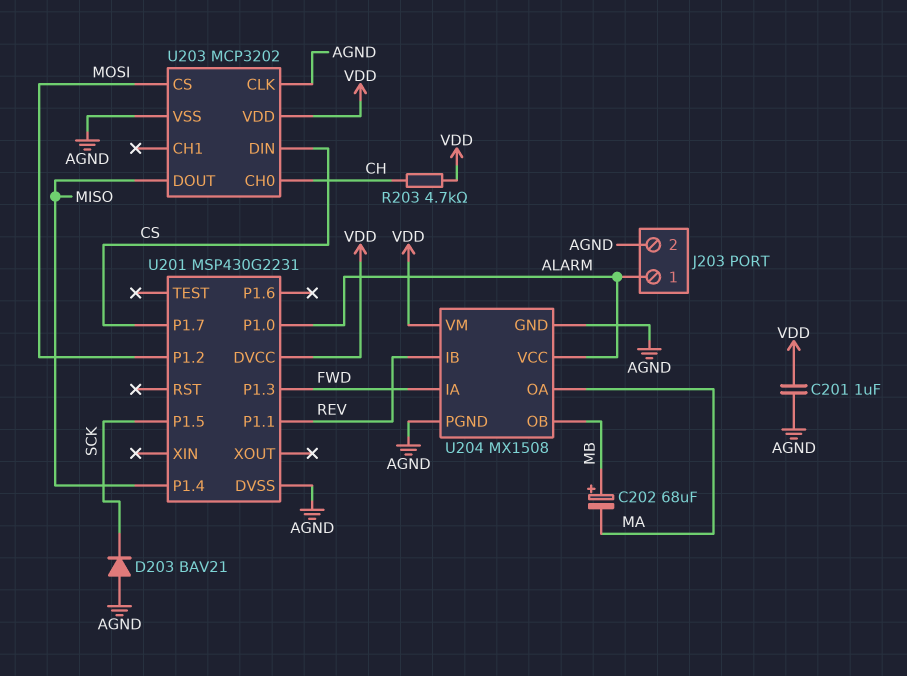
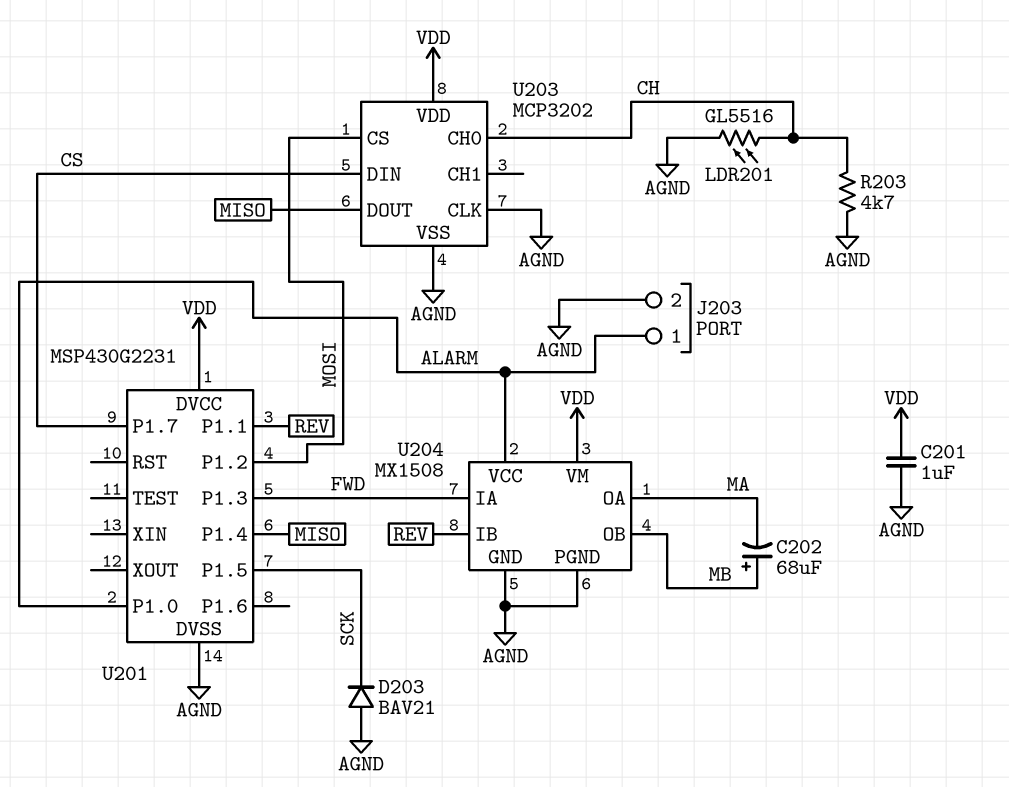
LDR201: none -> GL5516 (AGND, CH)
R203: 4.7k (CH, VDD) -> 4.7k (AGND, CH)

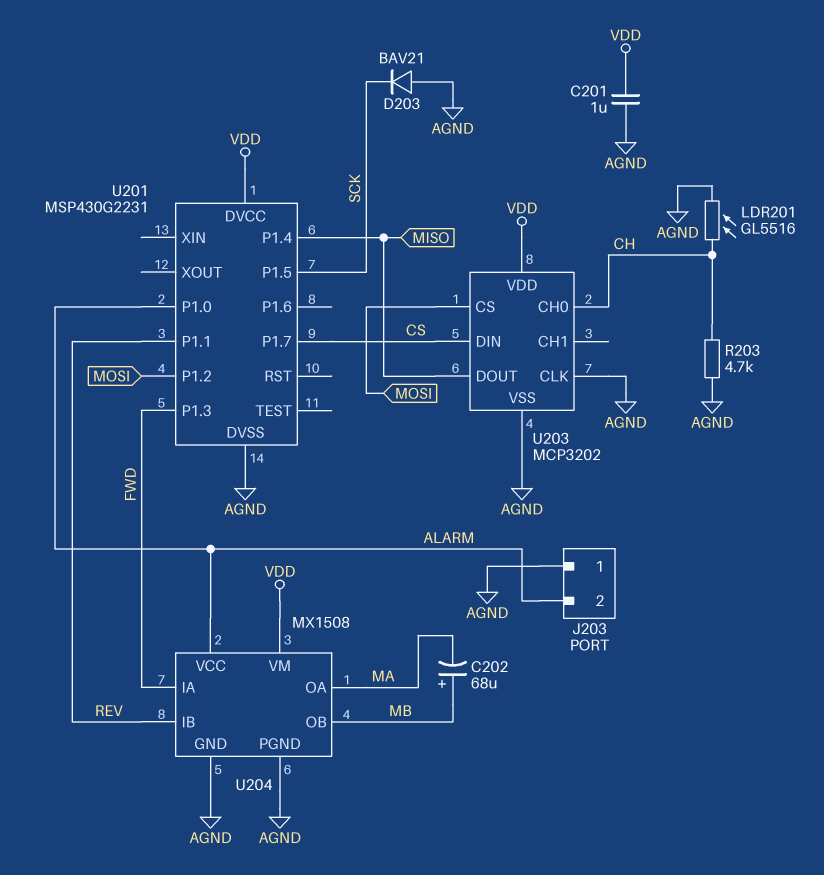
J203 pin 1: ALARM -> AGND
J203 pin 2: AGND -> ALARM

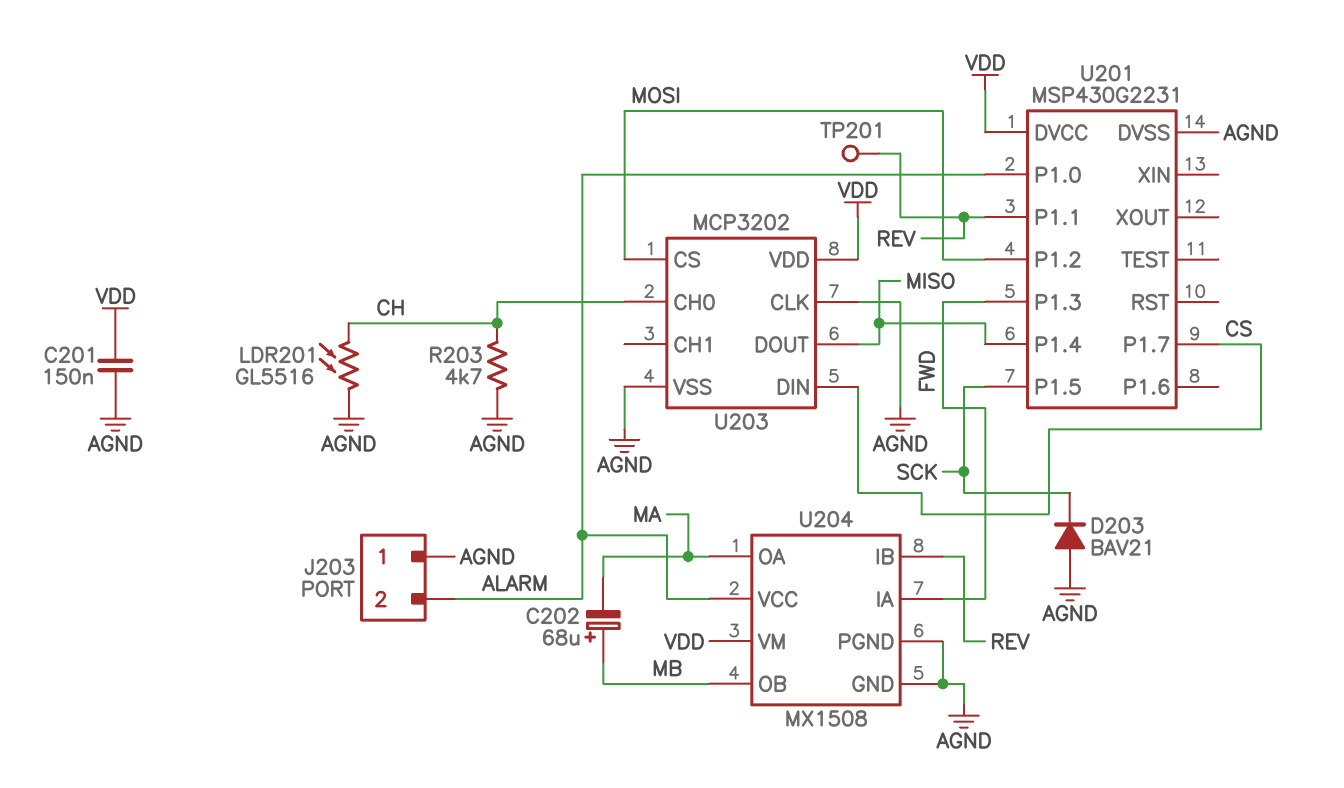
C201: 1uF (AGND, VDD) -> 150nF (AGND, VDD)
TP201: none -> test point (REV)

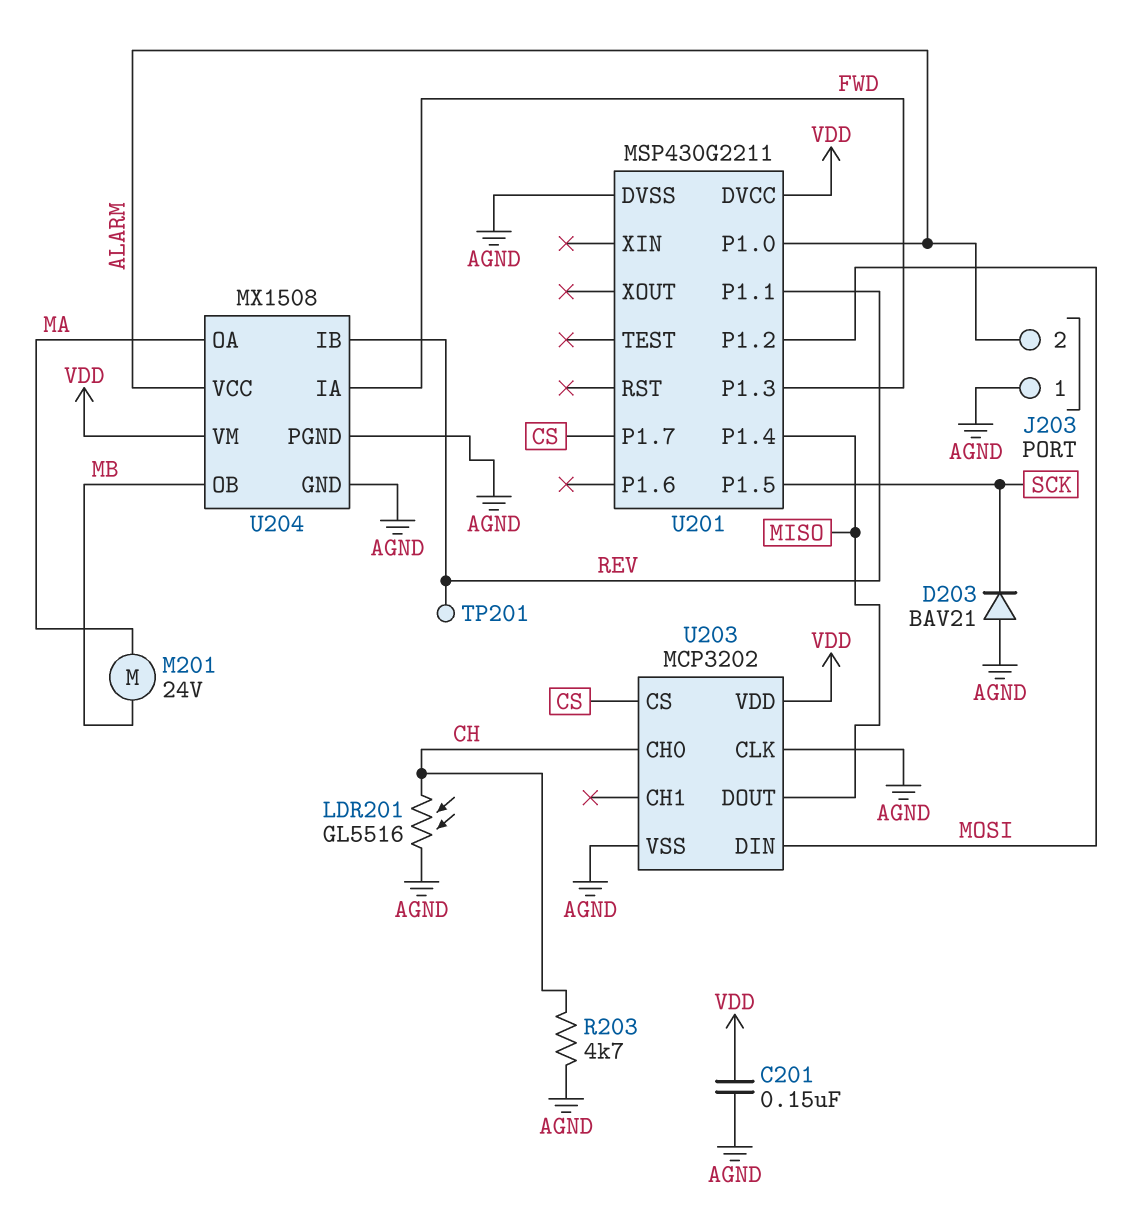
C202: 68uF (plus MB, minus MA) -> none
M201: none -> motor 24V (MA, MB)
U201: MSP430G2231 -> MSP430G2211
U203 pin CS: MOSI -> CS
U203 pin DIN: CS -> MOSI

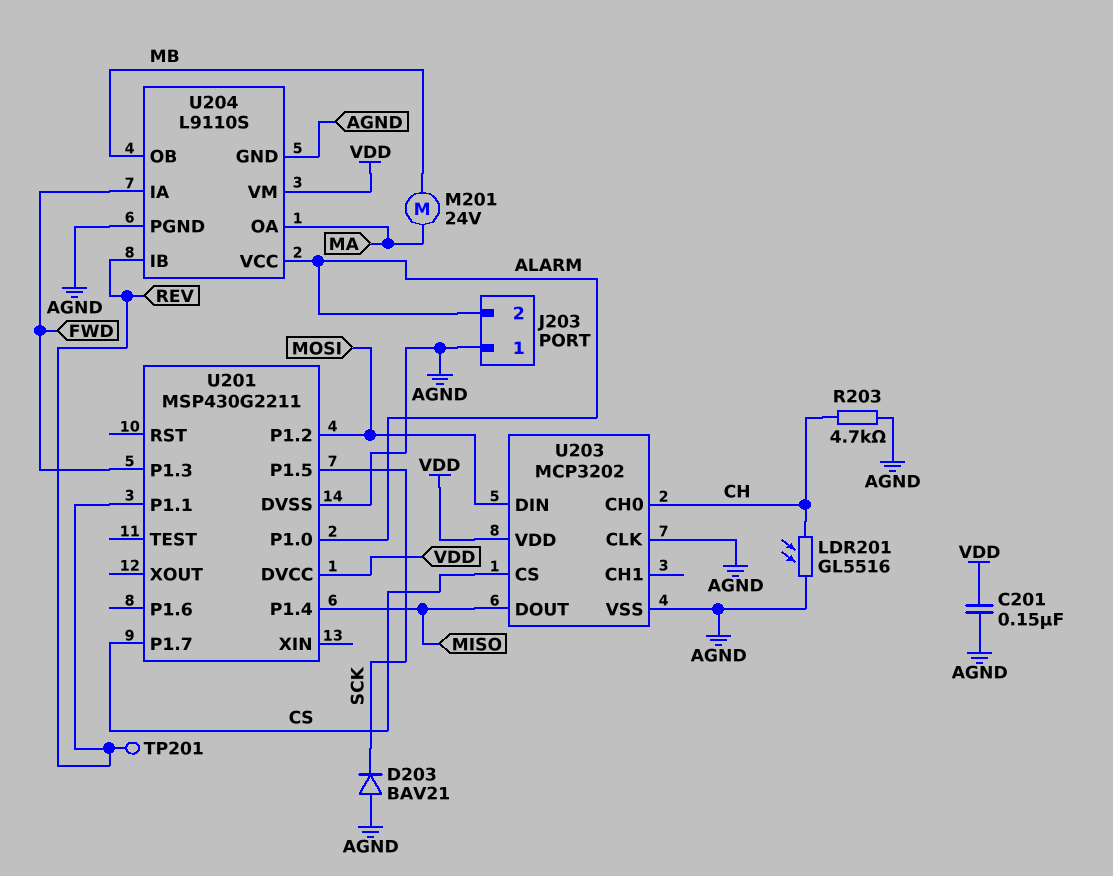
U204: MX1508 -> L9110S

